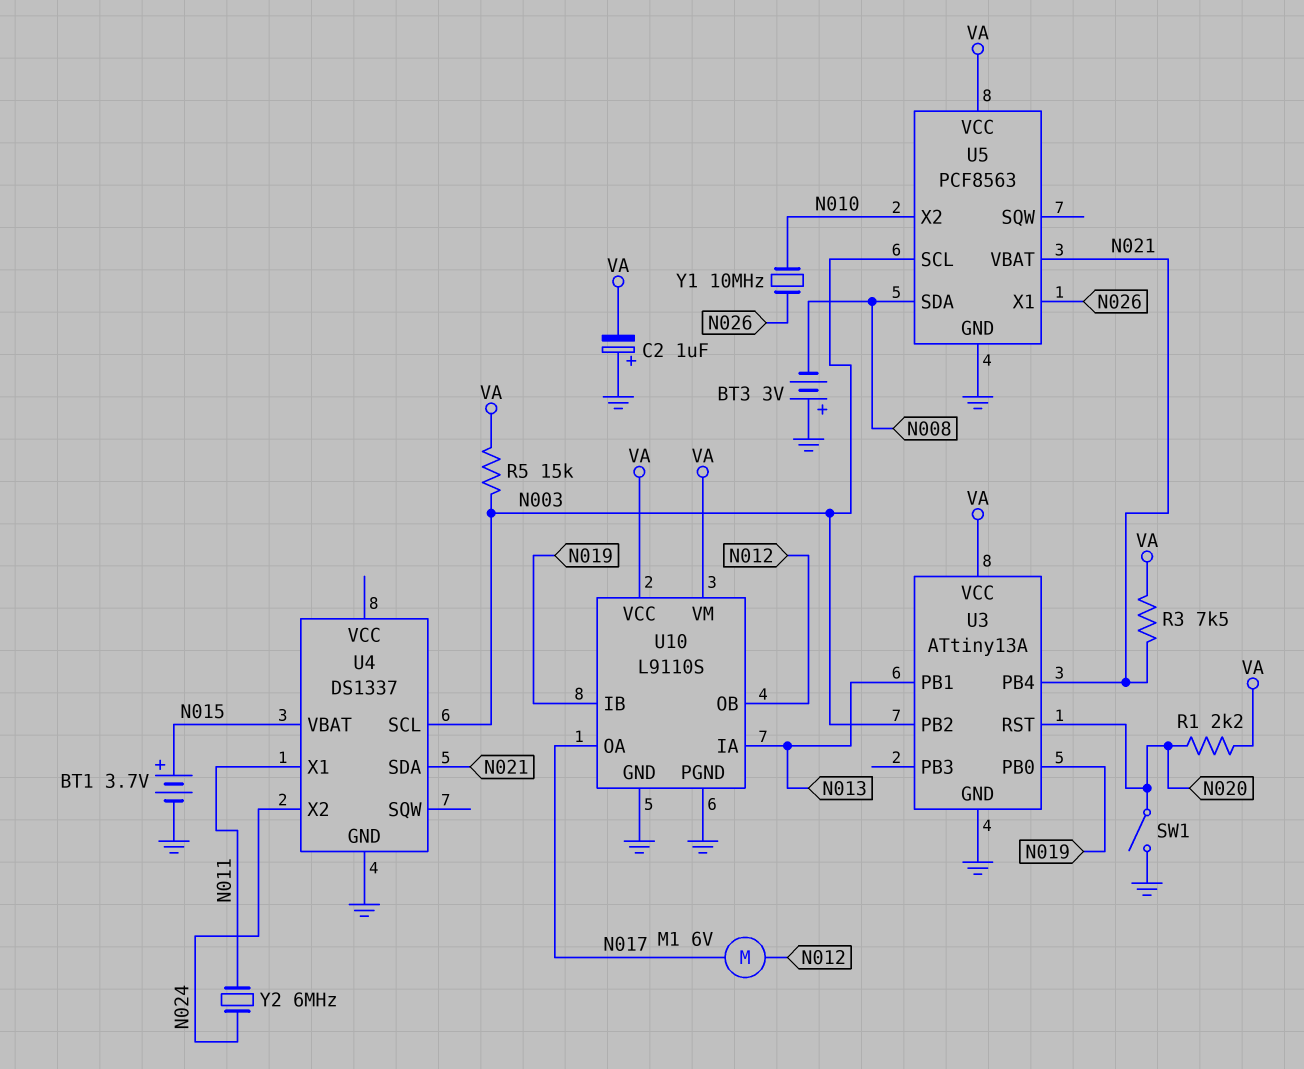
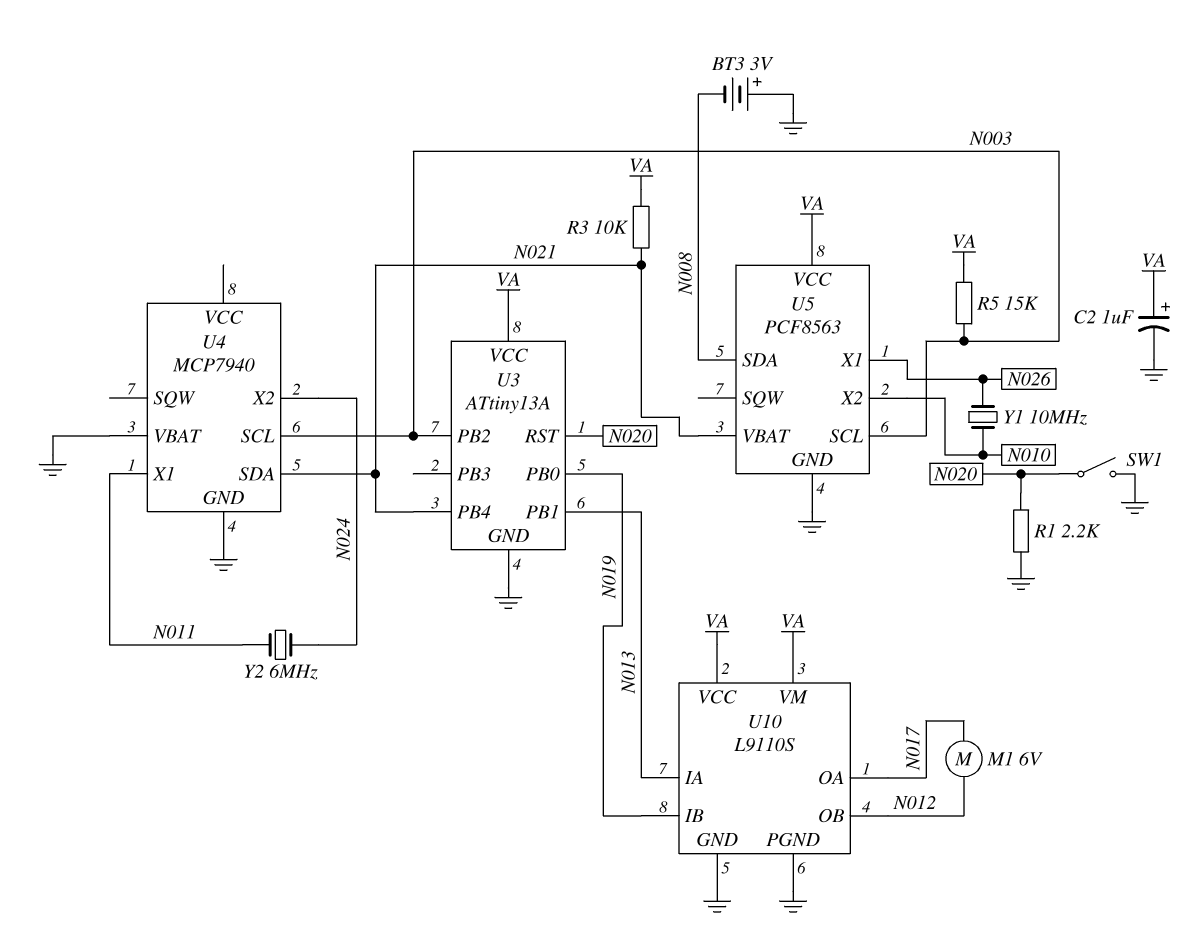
BT1: 3.7V (plus N015, minus GND) -> none
C2: 1uF (plus GND, minus VA) -> 1uF (plus VA, minus GND)
R1: 2.2k (N020, VA) -> 2.2k (GND, N020)
R3: 7.5k (N021, VA) -> 10k (N021, VA)
U4: DS1337 -> MCP7940
U4 pin VBAT: N015 -> GND

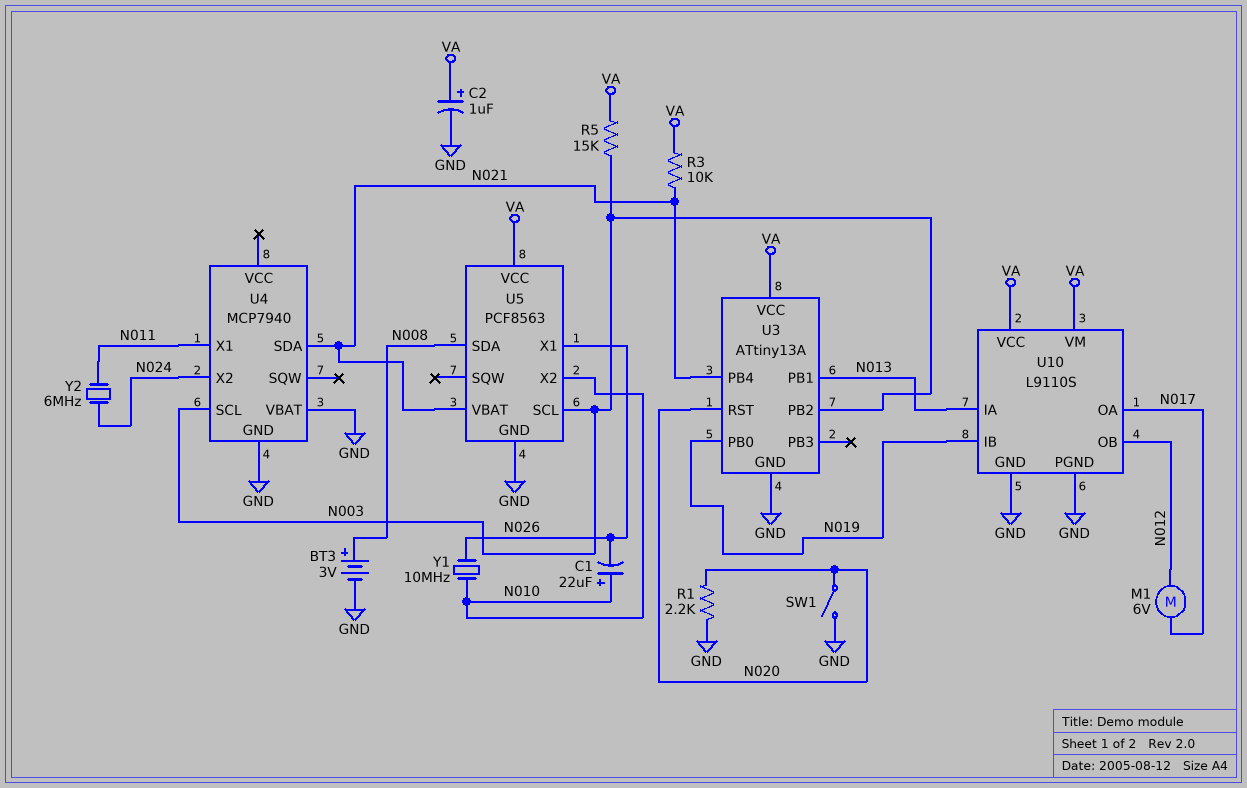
BT3: 3V (plus GND, minus N008) -> 3V (plus N008, minus GND)
C1: none -> 22uF (plus N010, minus N026)

